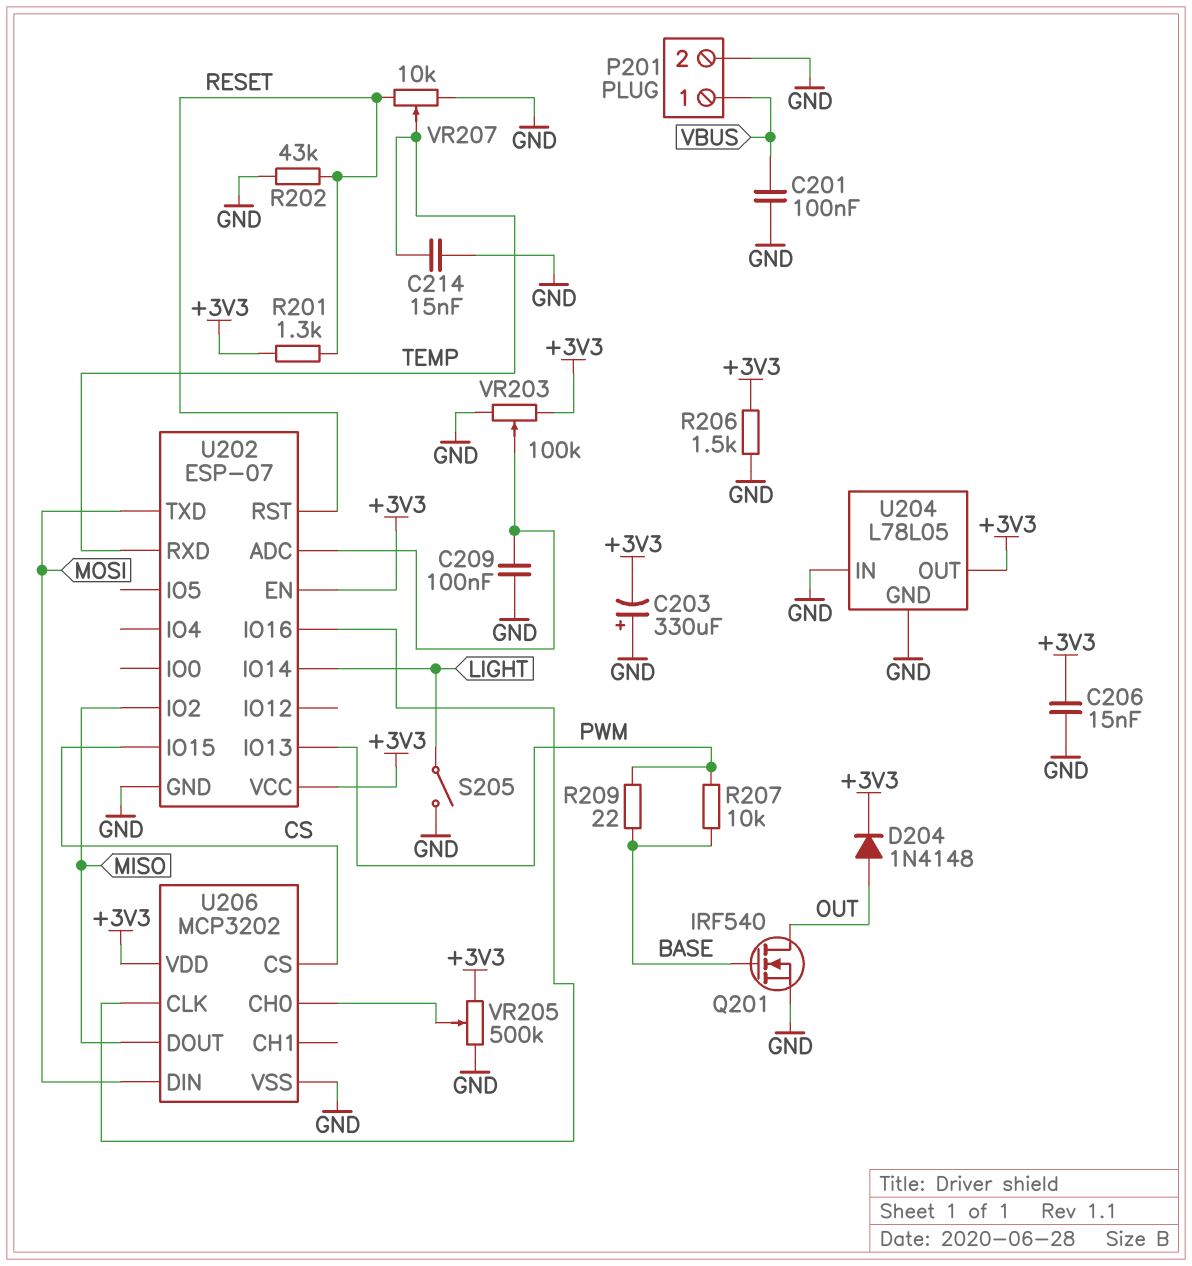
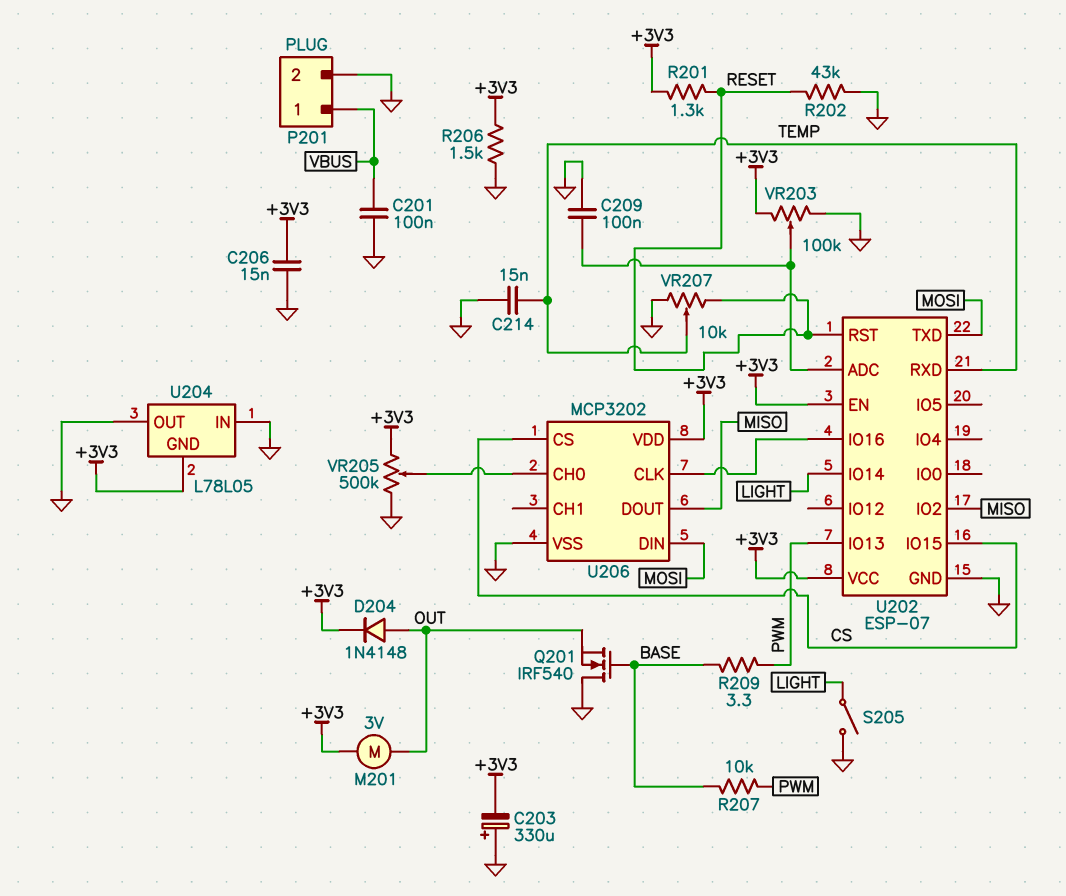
M201: none -> motor 3V (+3V3, OUT)
Q201: NMOS IRF540 (G BASE, D OUT, S GND) -> NMOS IRF540 (G BASE, D GND, S OUT)
R209: 22 (BASE, PWM) -> 3.3 (BASE, PWM)
U204 pin GND: GND -> +3V3
U204 pin OUT: +3V3 -> GND

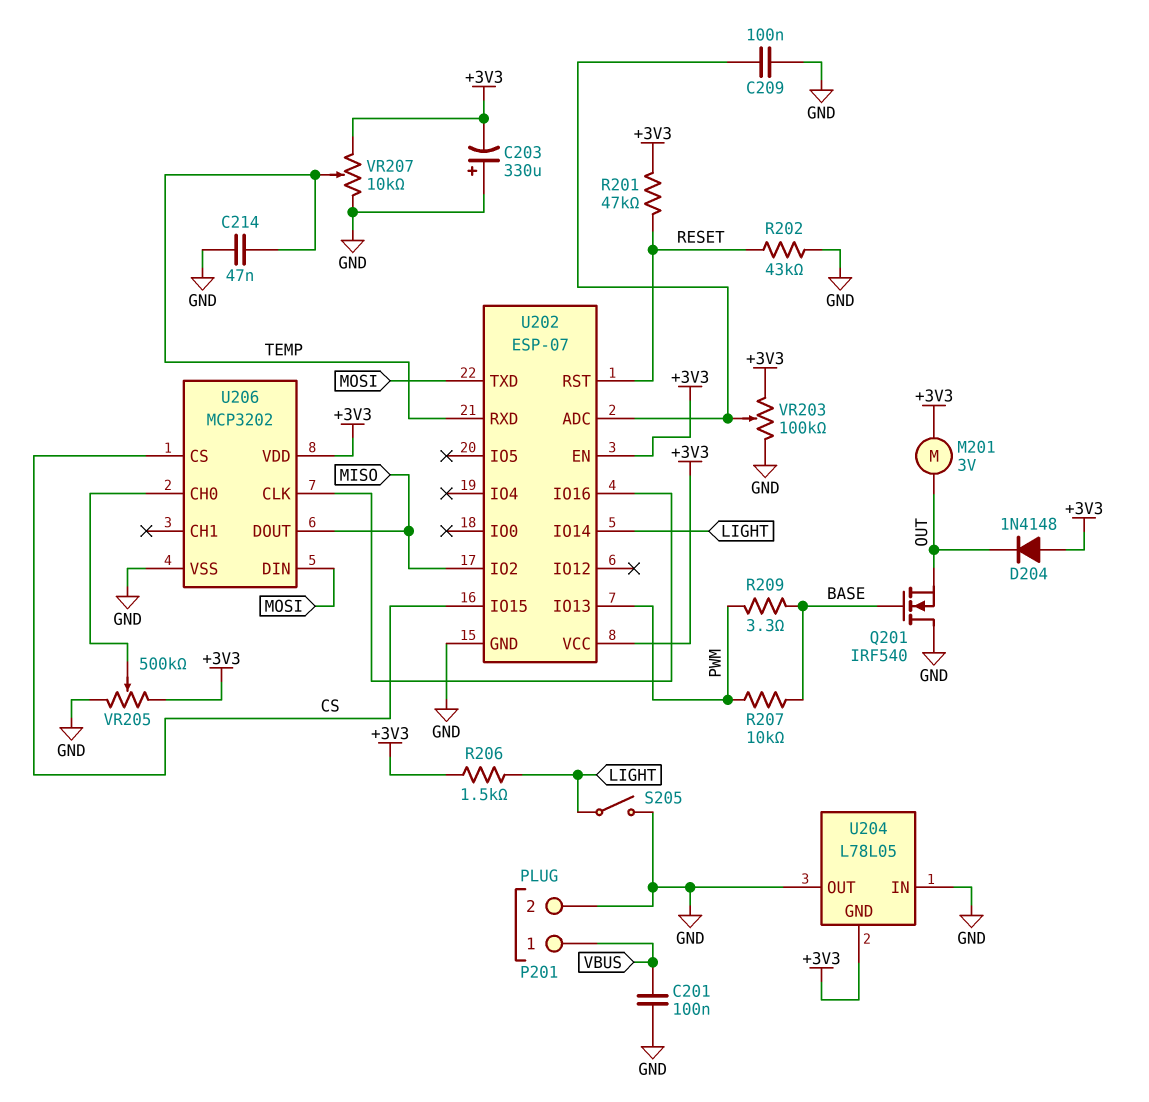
C206: 15nF (+3V3, GND) -> none
C214: 15nF (GND, TEMP) -> 47nF (GND, TEMP)
D204: diode 1N4148 (A OUT, K +3V3) -> diode 1N4148 (A +3V3, K OUT)
R201: 1.3k (+3V3, RESET) -> 47k (+3V3, RESET)
R206: 1.5k (+3V3, GND) -> 1.5k (+3V3, LIGHT)
VR207: 10k (GND, RESET, wiper TEMP) -> 10k (+3V3, GND, wiper TEMP)

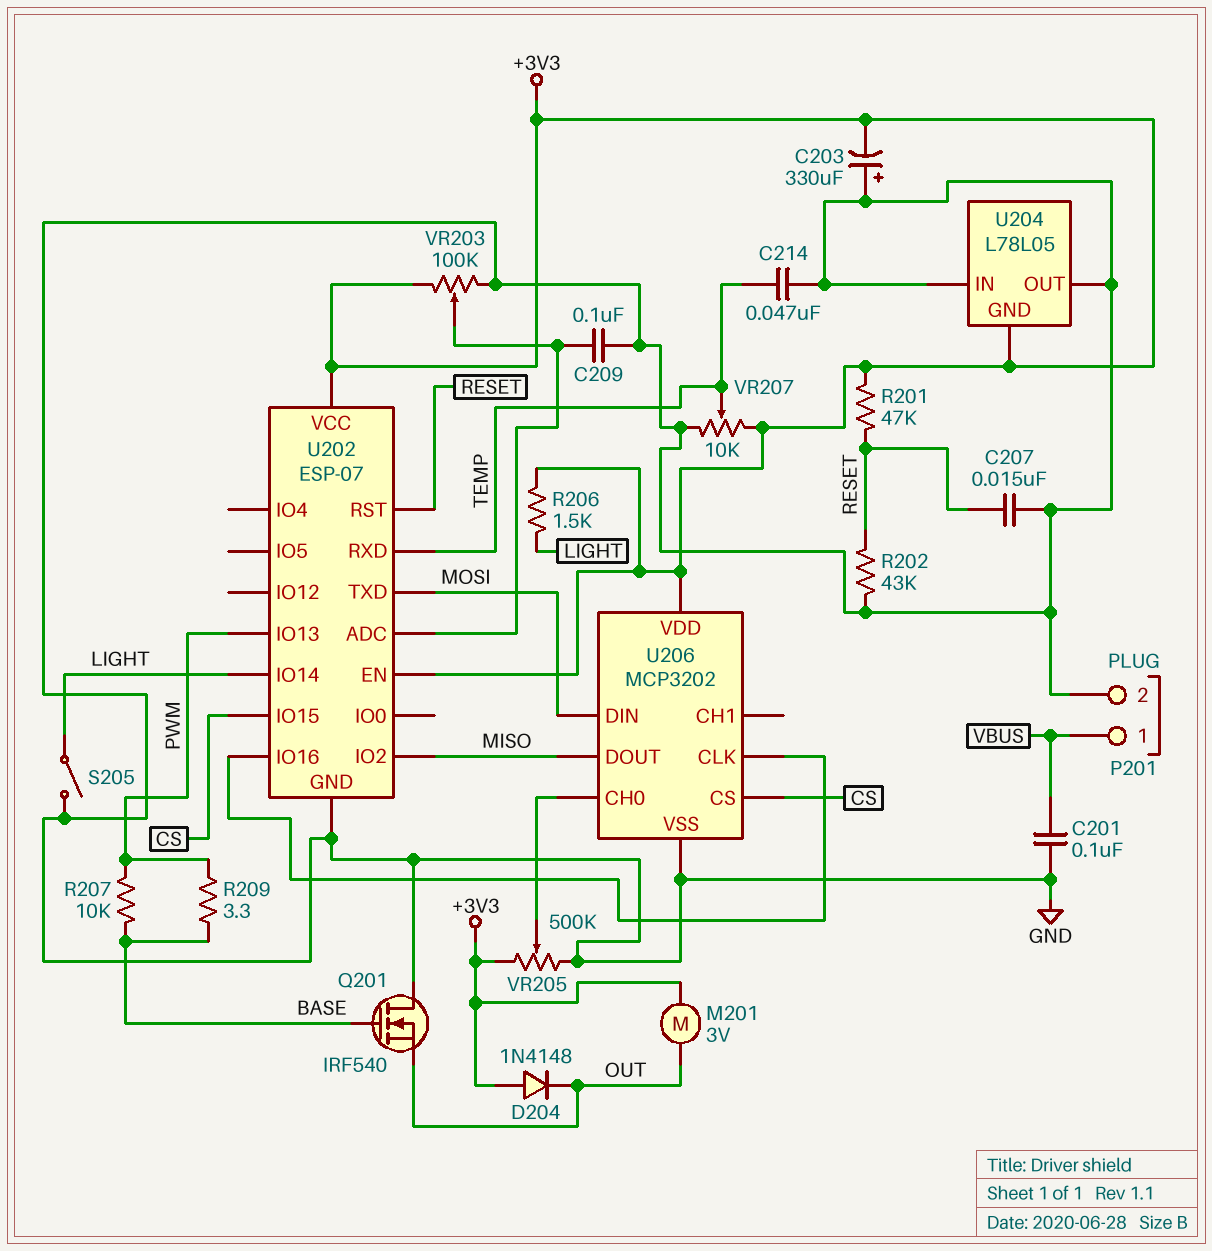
C207: none -> 15nF (GND, RESET)

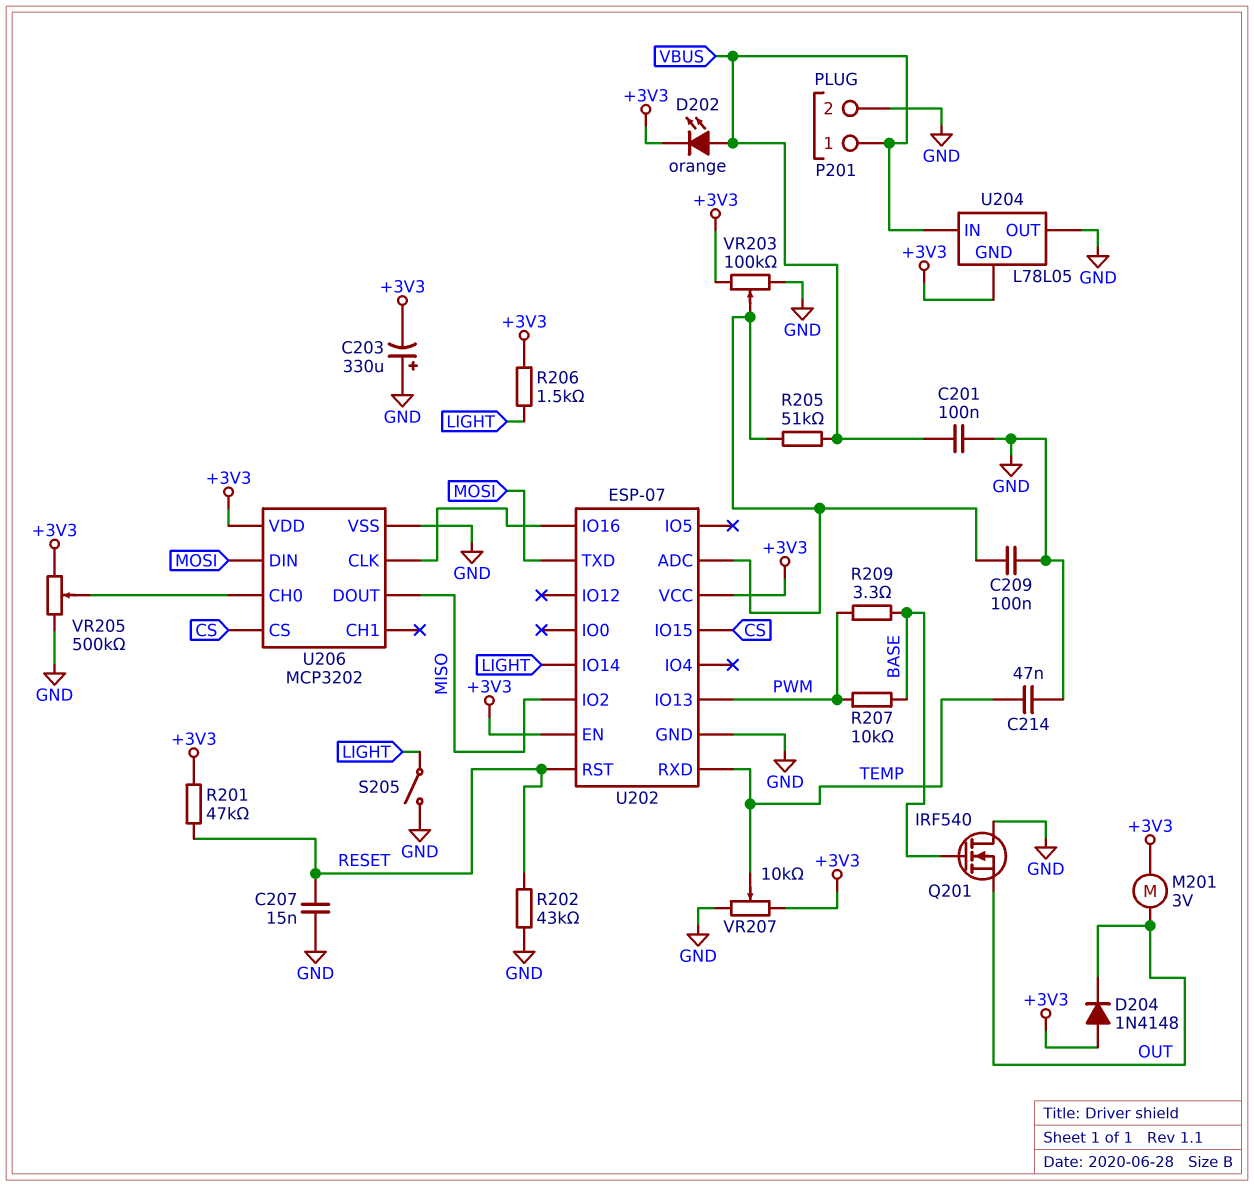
D202: none -> LED orange (A VBUS, K +3V3)
R205: none -> 51k (U202/ADC, VBUS)
U204 pin IN: GND -> VBUS

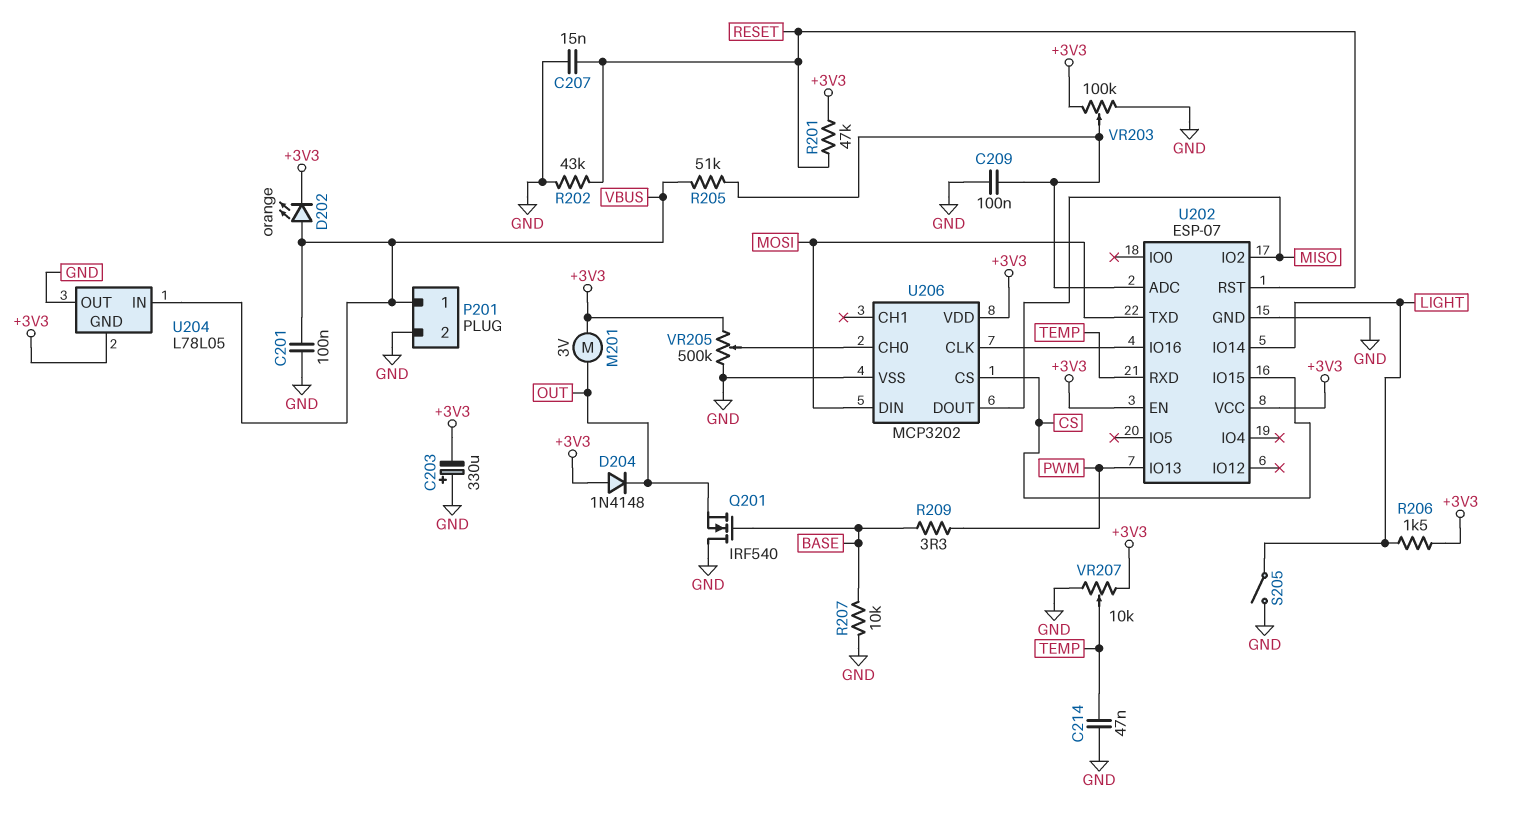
R207: 10k (BASE, PWM) -> 10k (BASE, GND)

